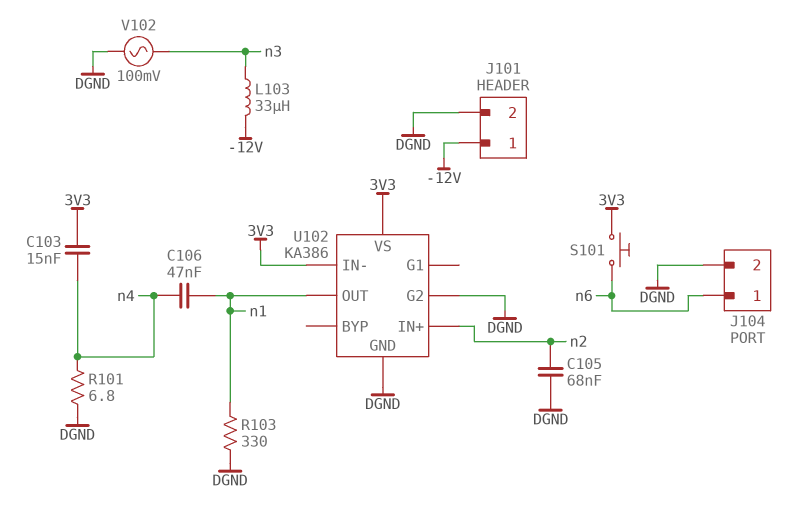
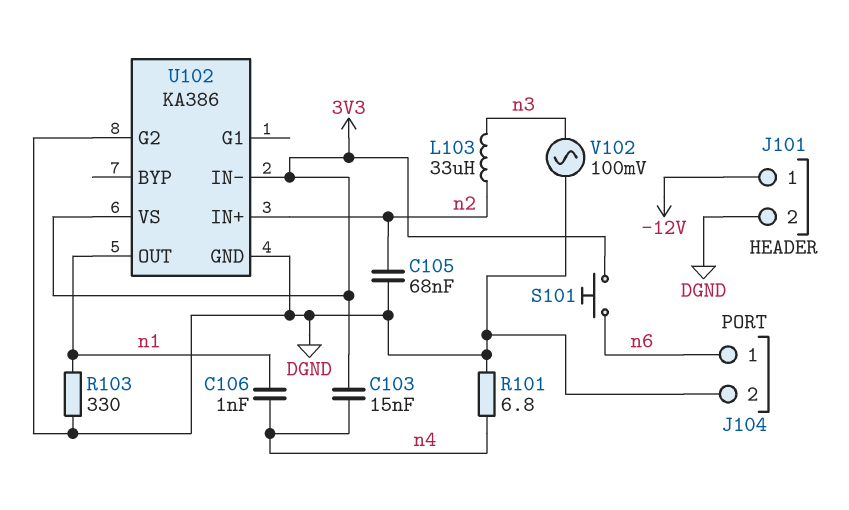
C106: 47nF (n1, n4) -> 1nF (n1, n4)
L103: 33uH (-12V, n3) -> 33uH (n2, n3)

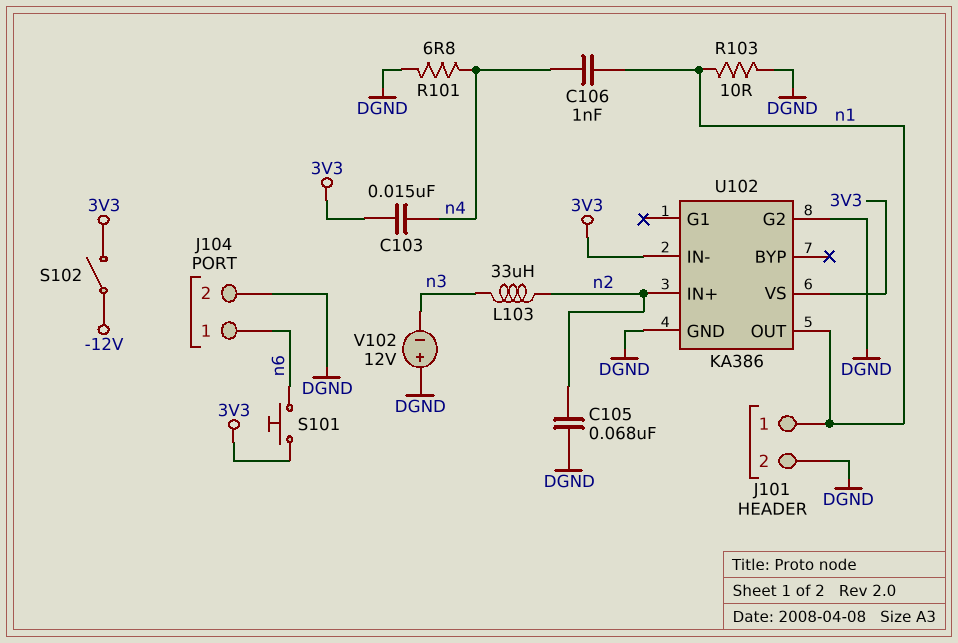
J101 pin 1: -12V -> n1
R103: 330 (DGND, n1) -> 10 (DGND, n1)
S102: none -> switch (-12V, 3V3)
V102: AC 100mV (DGND, n3) -> 12V (plus DGND, minus n3)

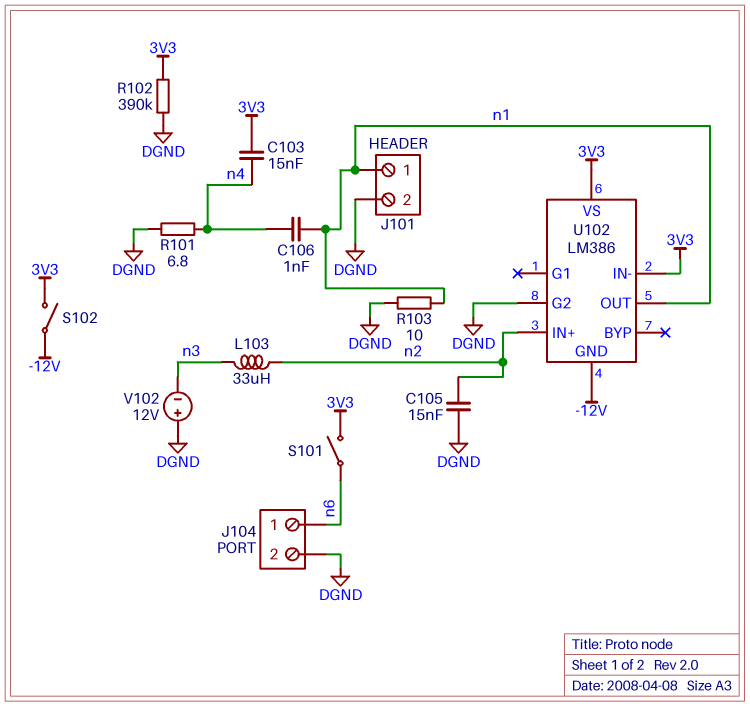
C105: 68nF (DGND, n2) -> 15nF (DGND, n2)
R102: none -> 390k (3V3, DGND)
S101: button (3V3, n6) -> switch (3V3, n6)
U102: KA386 -> LM386
U102 pin GND: DGND -> -12V

